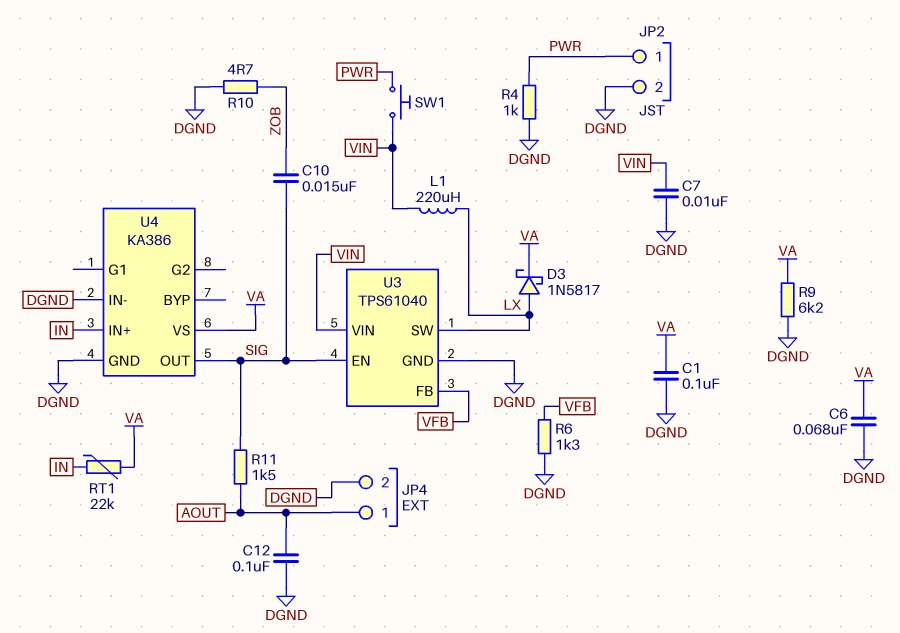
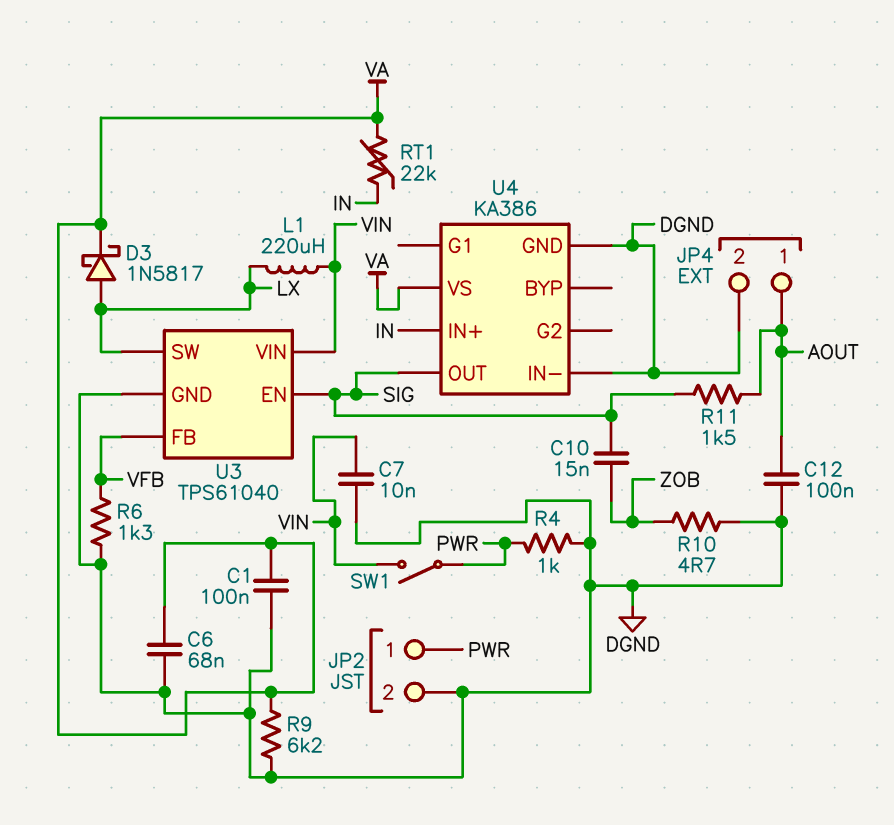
SW1: button (PWR, VIN) -> switch (PWR, VIN)

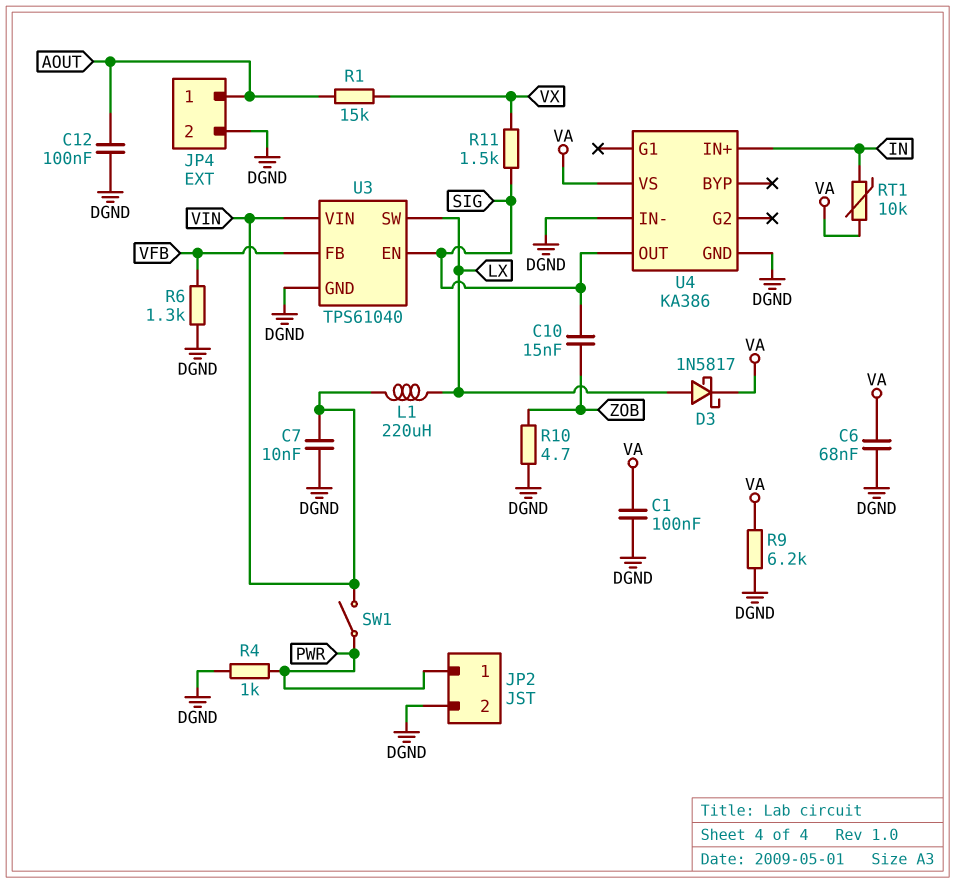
R1: none -> 15k (AOUT, VX)
R11: 1.5k (AOUT, SIG) -> 1.5k (SIG, VX)
RT1: 22k (IN, VA) -> 10k (IN, VA)

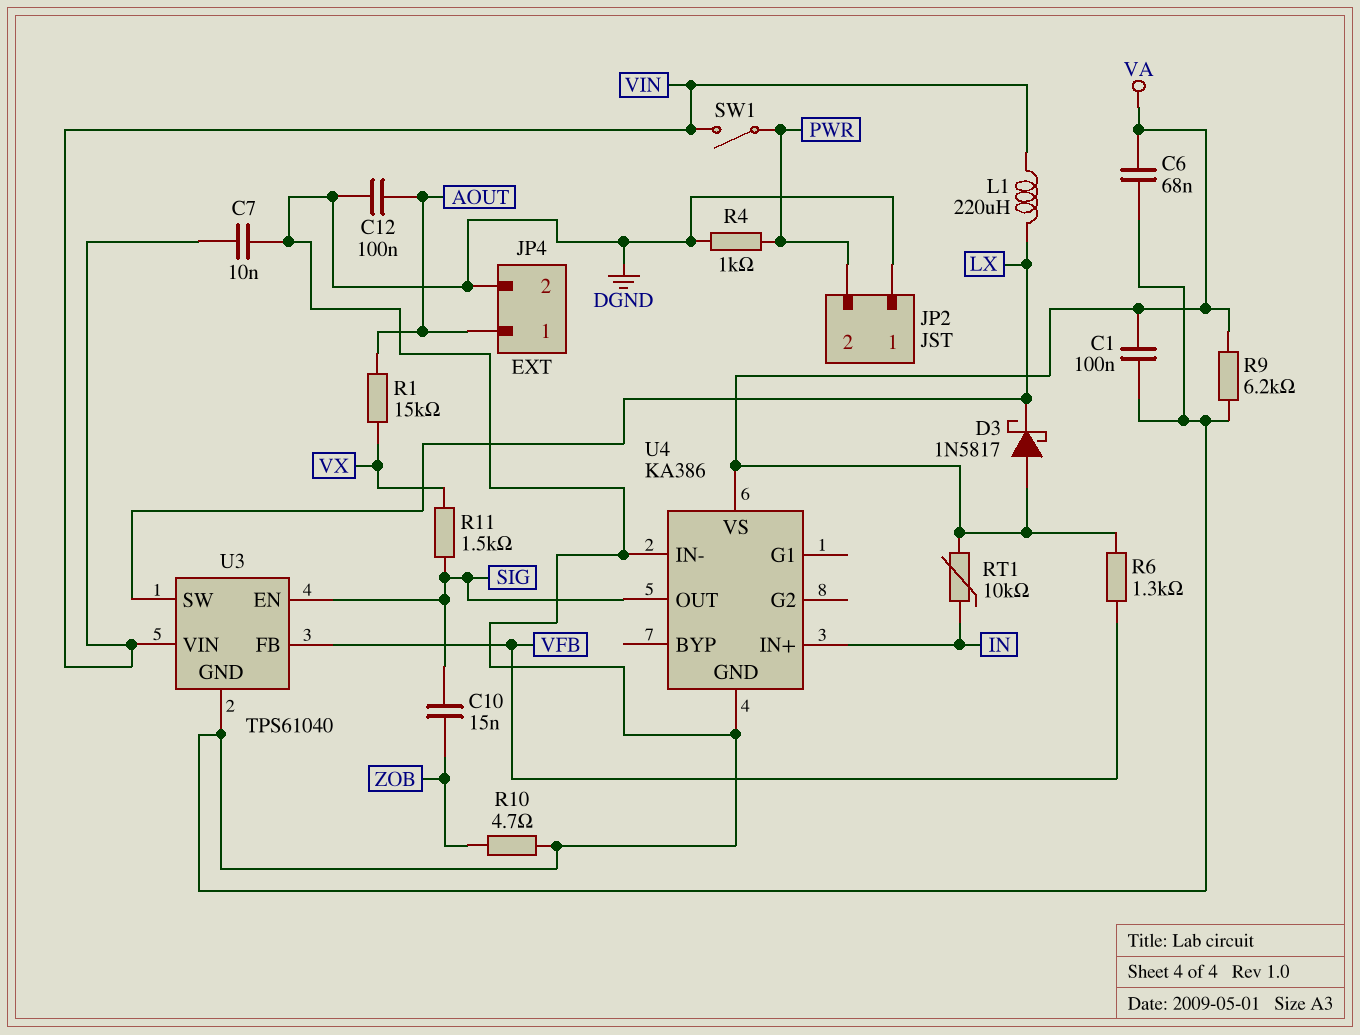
D3: schottky 1N5817 (A LX, K VA) -> schottky 1N5817 (A VA, K LX)
JP2 pin 1: PWR -> DGND
JP2 pin 2: DGND -> PWR
R6: 1.3k (DGND, VFB) -> 1.3k (VA, VFB)

